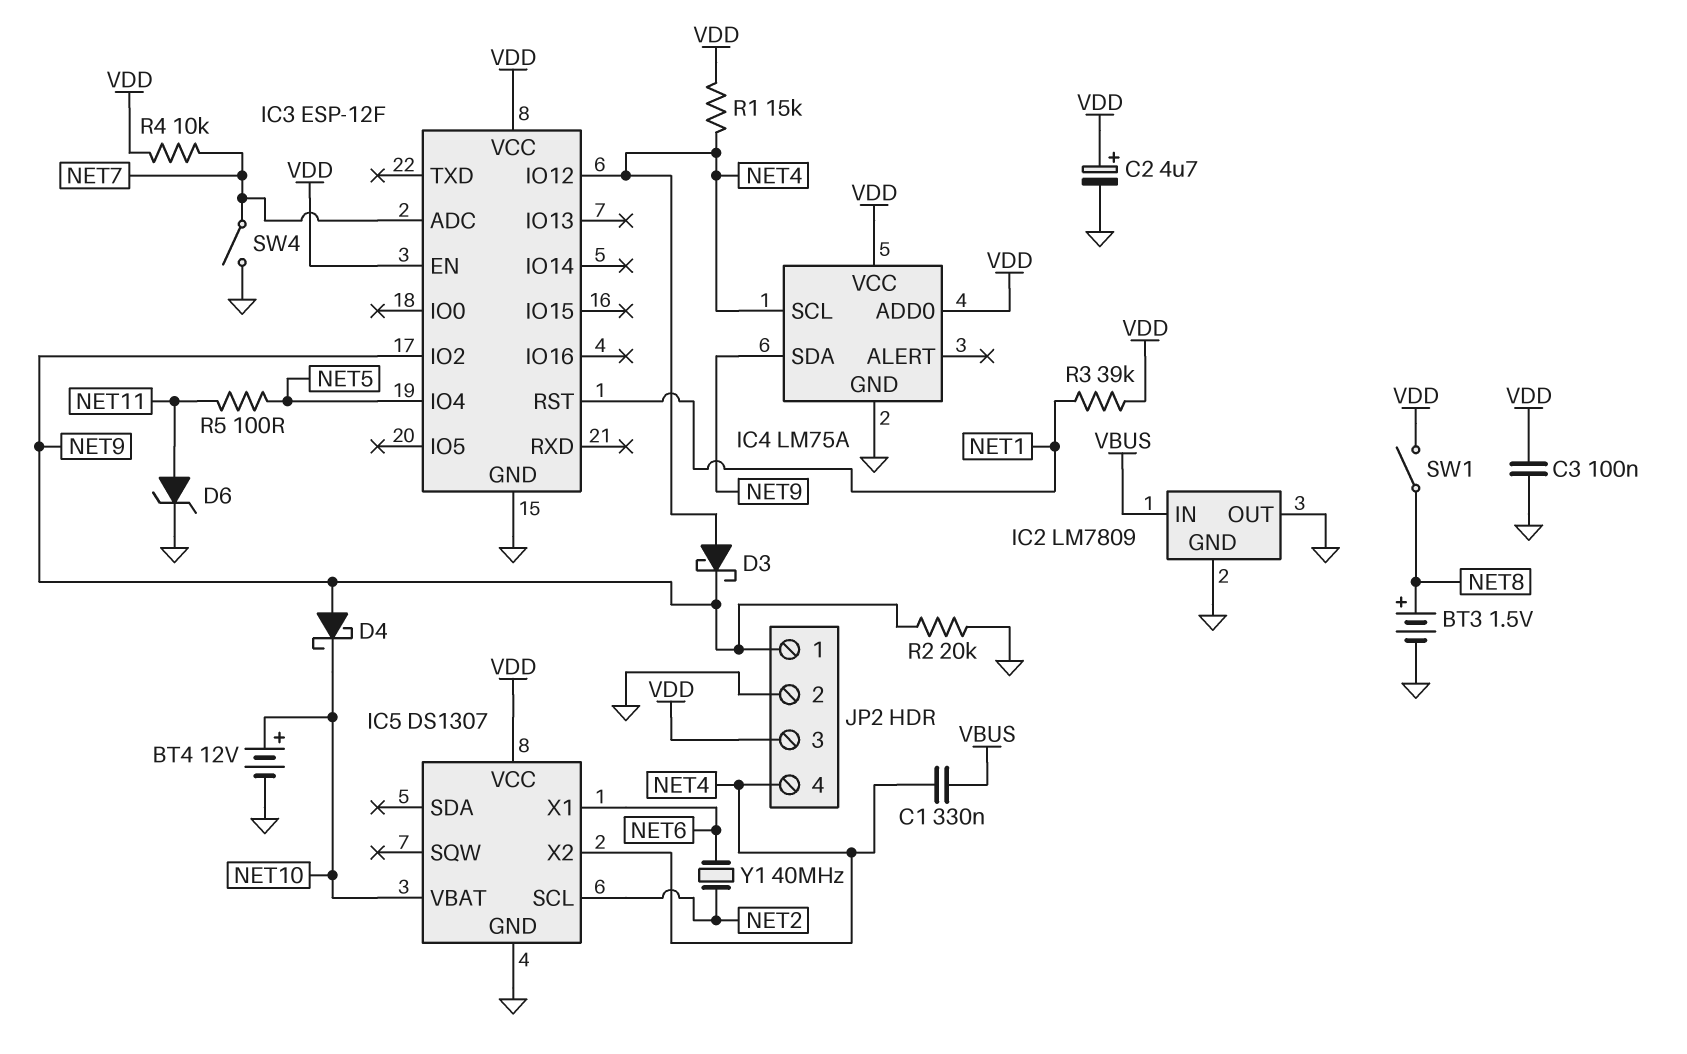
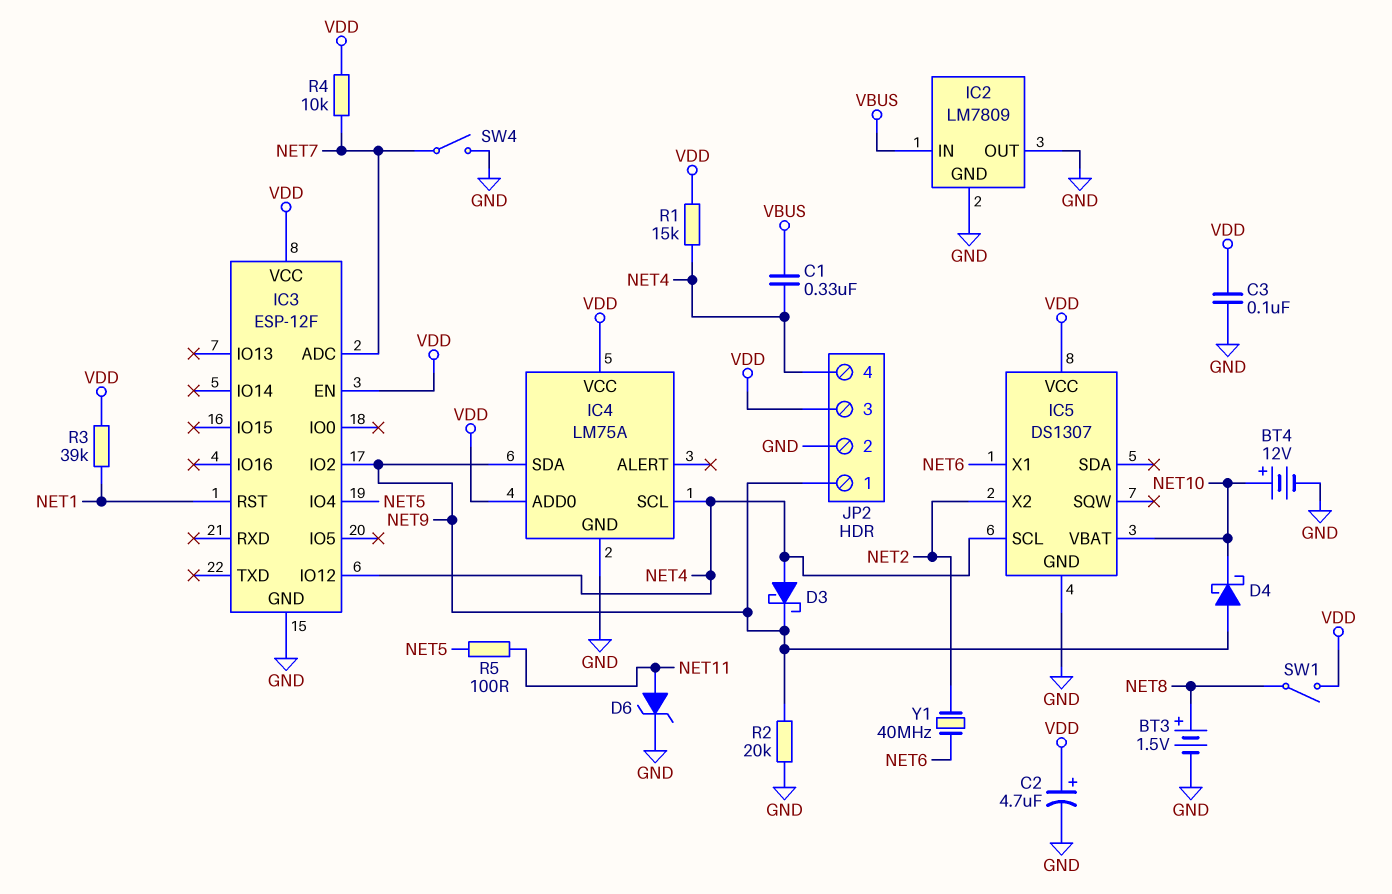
IC5 pin SCL: NET2 -> NET4
IC5 pin X2: NET4 -> NET2

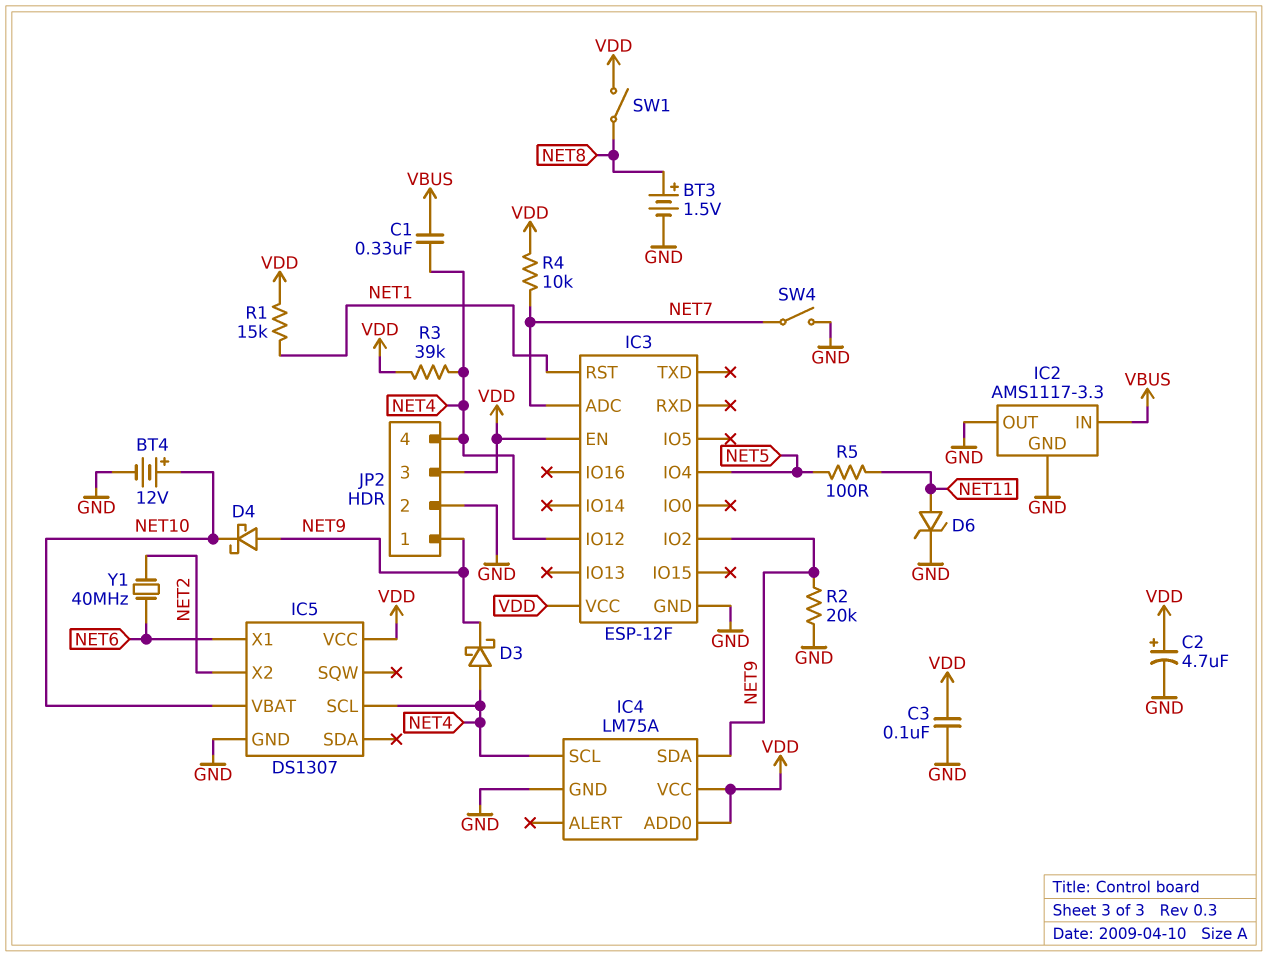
IC2: LM7809 -> AMS1117-3.3
R1: 15k (NET4, VDD) -> 15k (NET1, VDD)
R3: 39k (NET1, VDD) -> 39k (NET4, VDD)

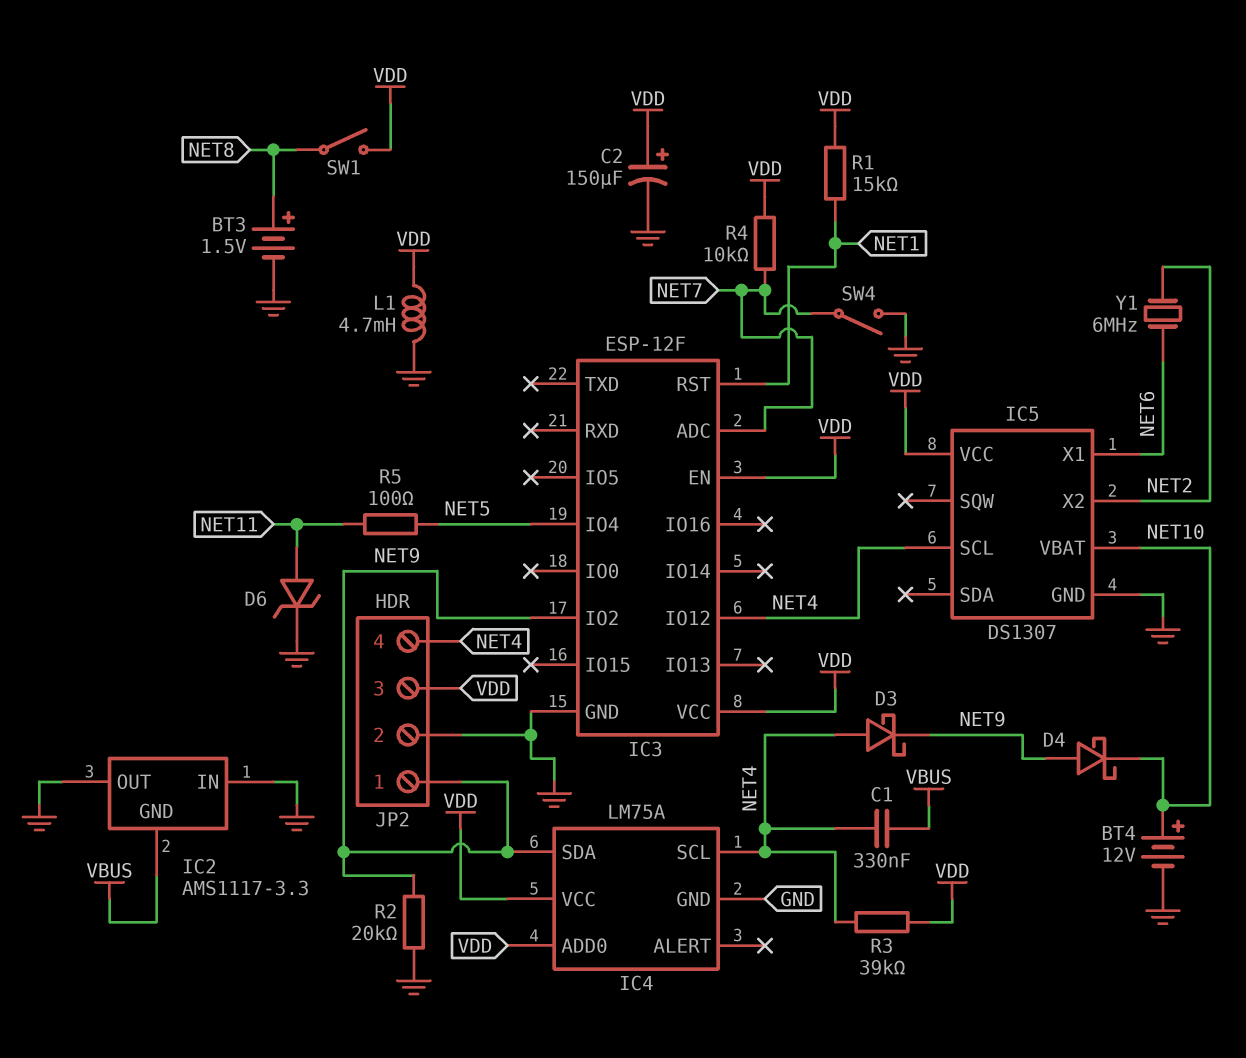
C2: 4.7uF (plus VDD, minus GND) -> 150uF (plus VDD, minus GND)
C3: 100nF (GND, VDD) -> none
IC2 pin GND: GND -> VBUS
IC2 pin IN: VBUS -> GND
L1: none -> 4.7mH (GND, VDD)
Y1: 40MHz (NET2, NET6) -> 6MHz (NET2, NET6)

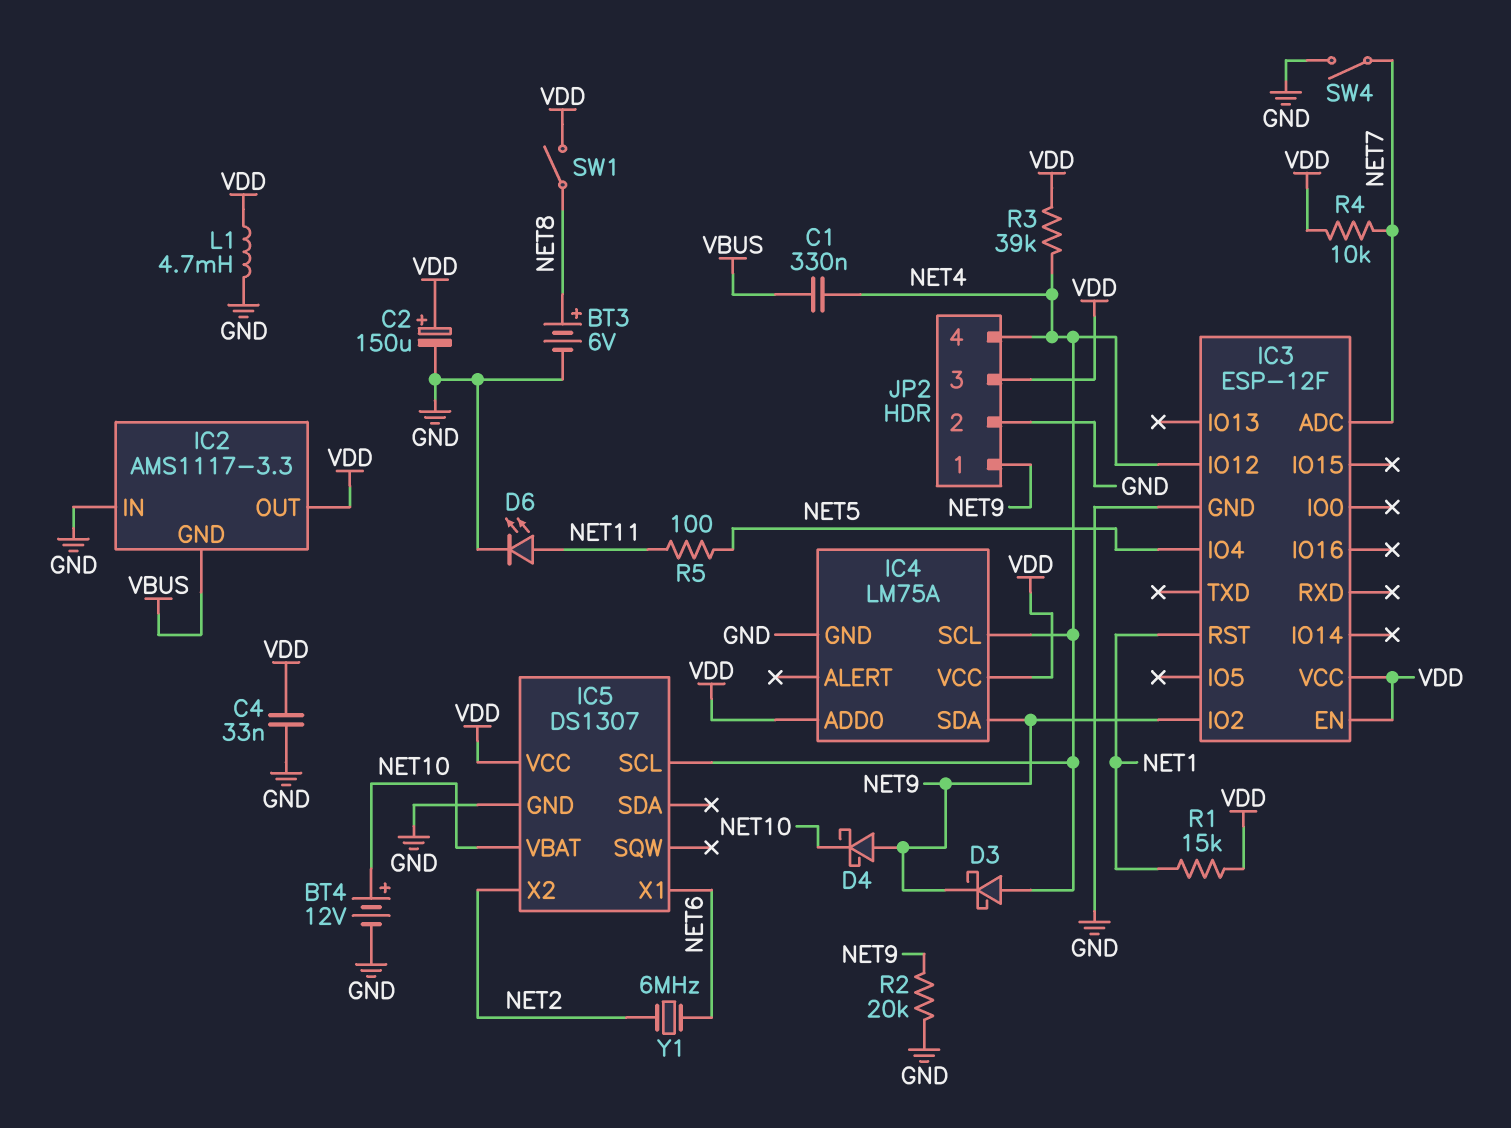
BT3: 1.5V (plus NET8, minus GND) -> 6V (plus NET8, minus GND)
C4: none -> 33nF (GND, VDD)
D6: zener (A NET11, K GND) -> LED (A NET11, K GND)
IC2 pin OUT: GND -> VDD

